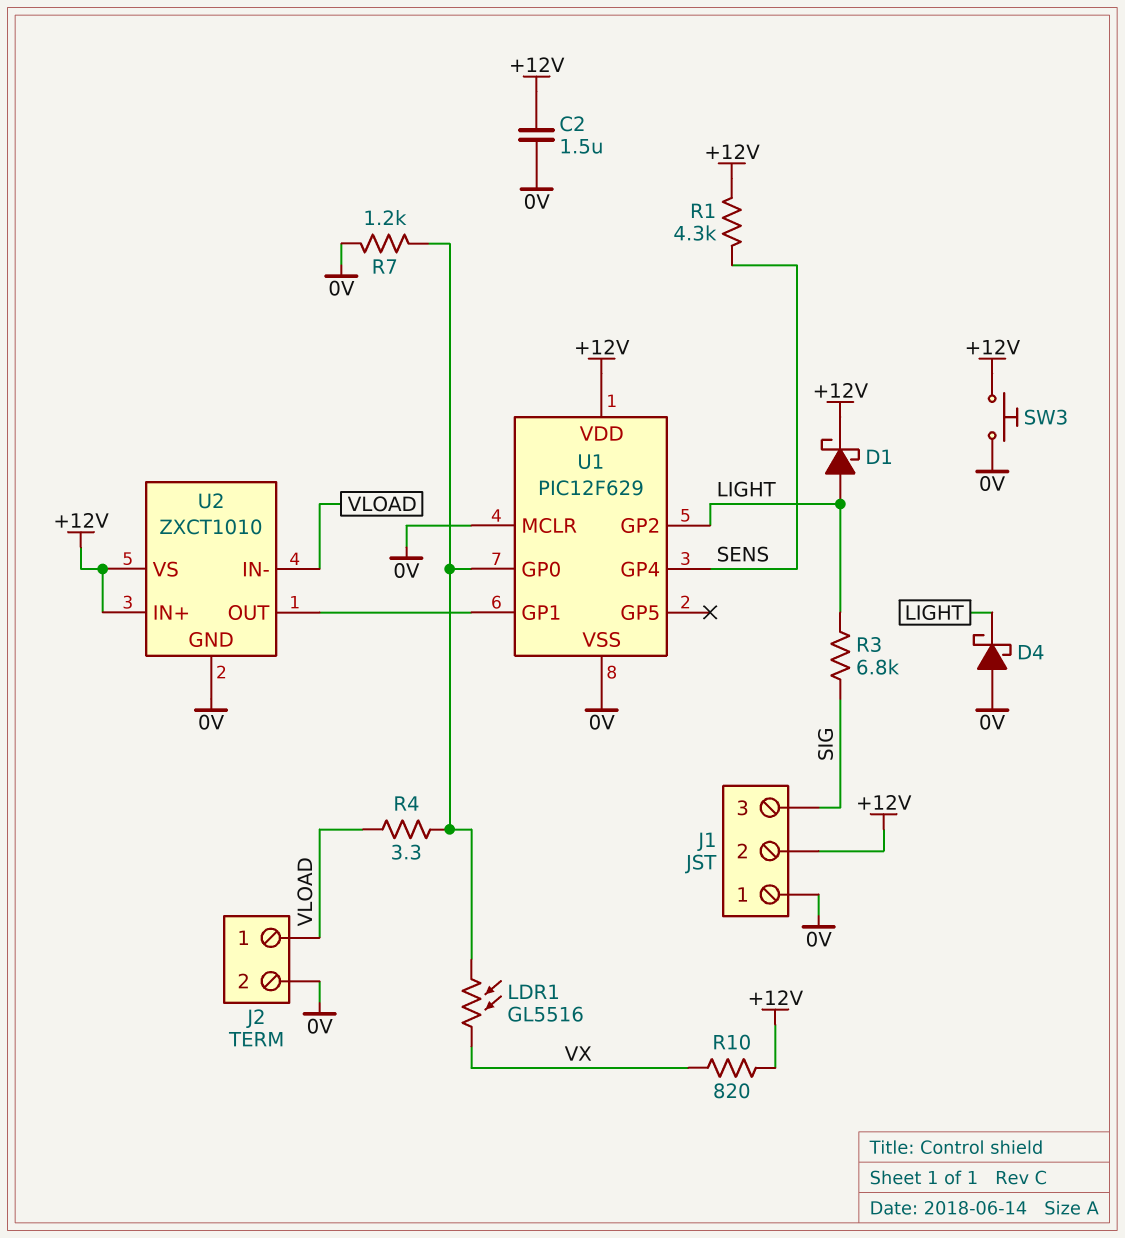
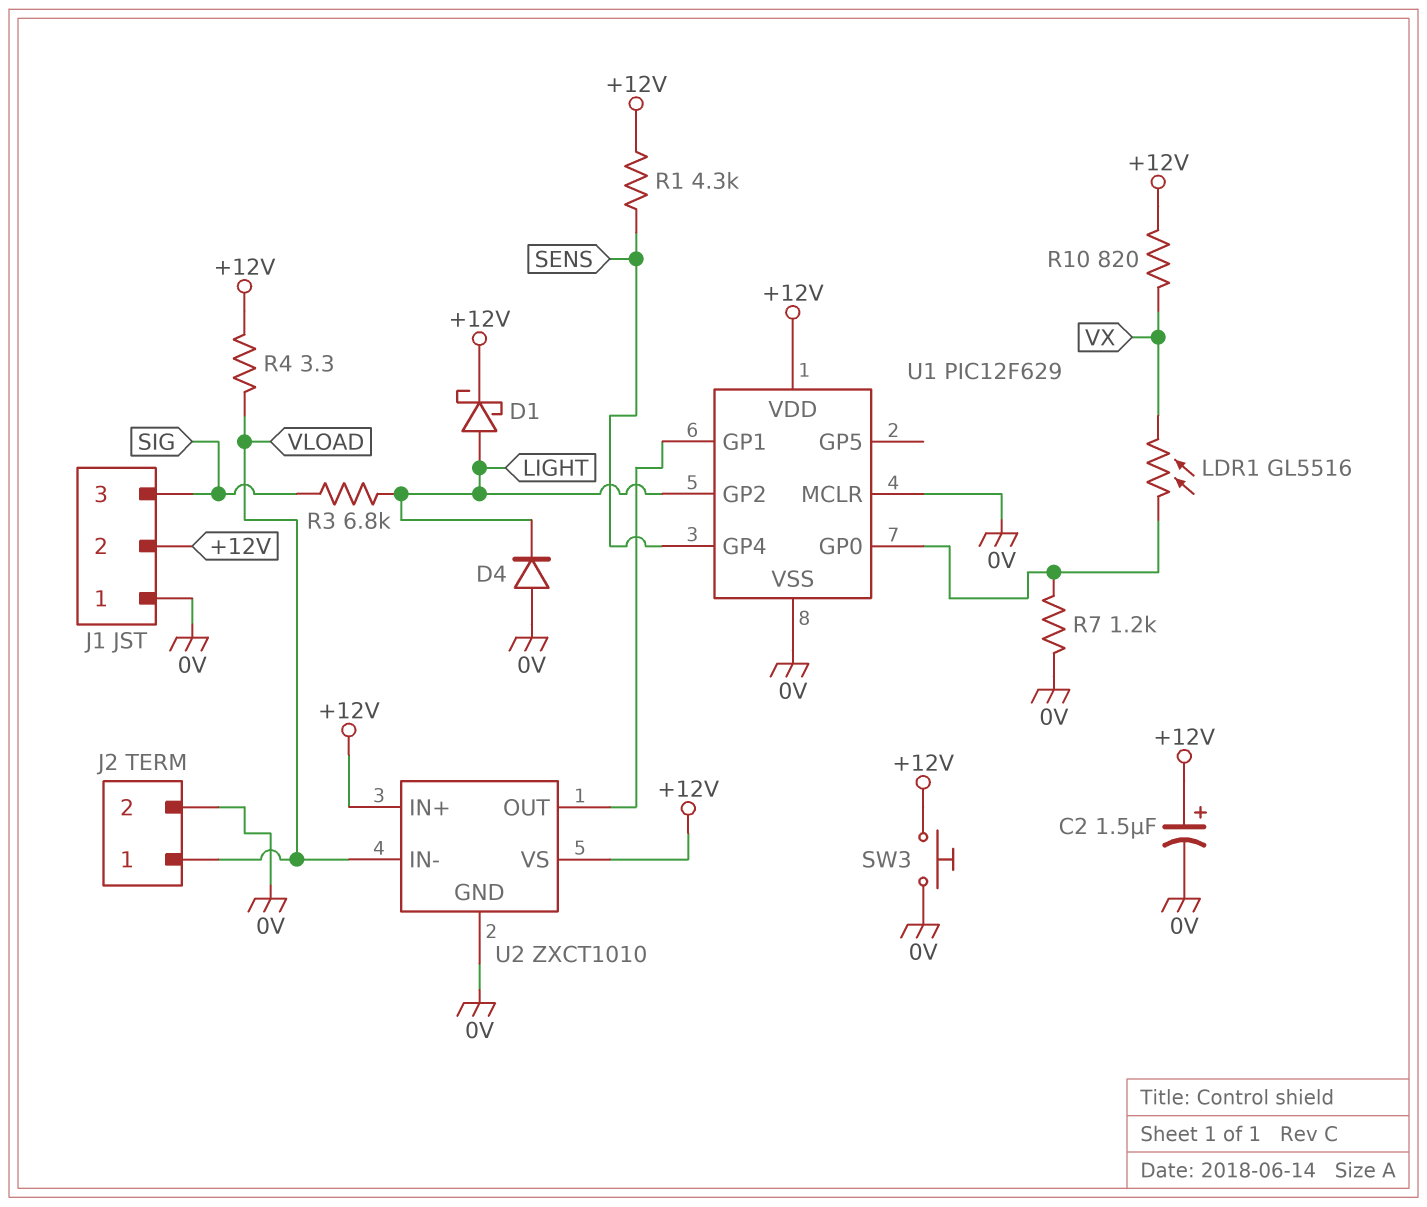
C2: 1.5uF (+12V, 0V) -> 1.5uF (plus +12V, minus 0V)
D4: schottky (A 0V, K LIGHT) -> diode (A 0V, K LIGHT)
R4: 3.3 (U1/GP0, VLOAD) -> 3.3 (+12V, VLOAD)

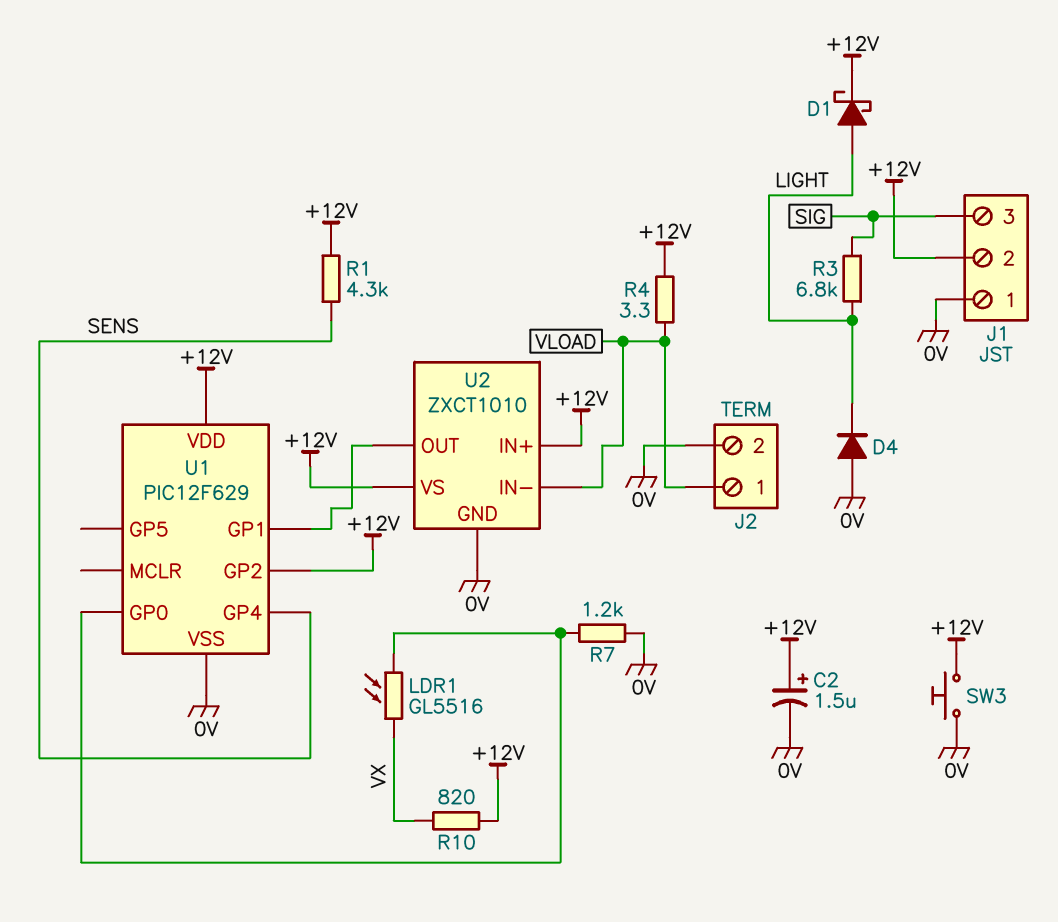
U1 pin GP2: LIGHT -> +12V
U1 pin MCLR: 0V -> none

